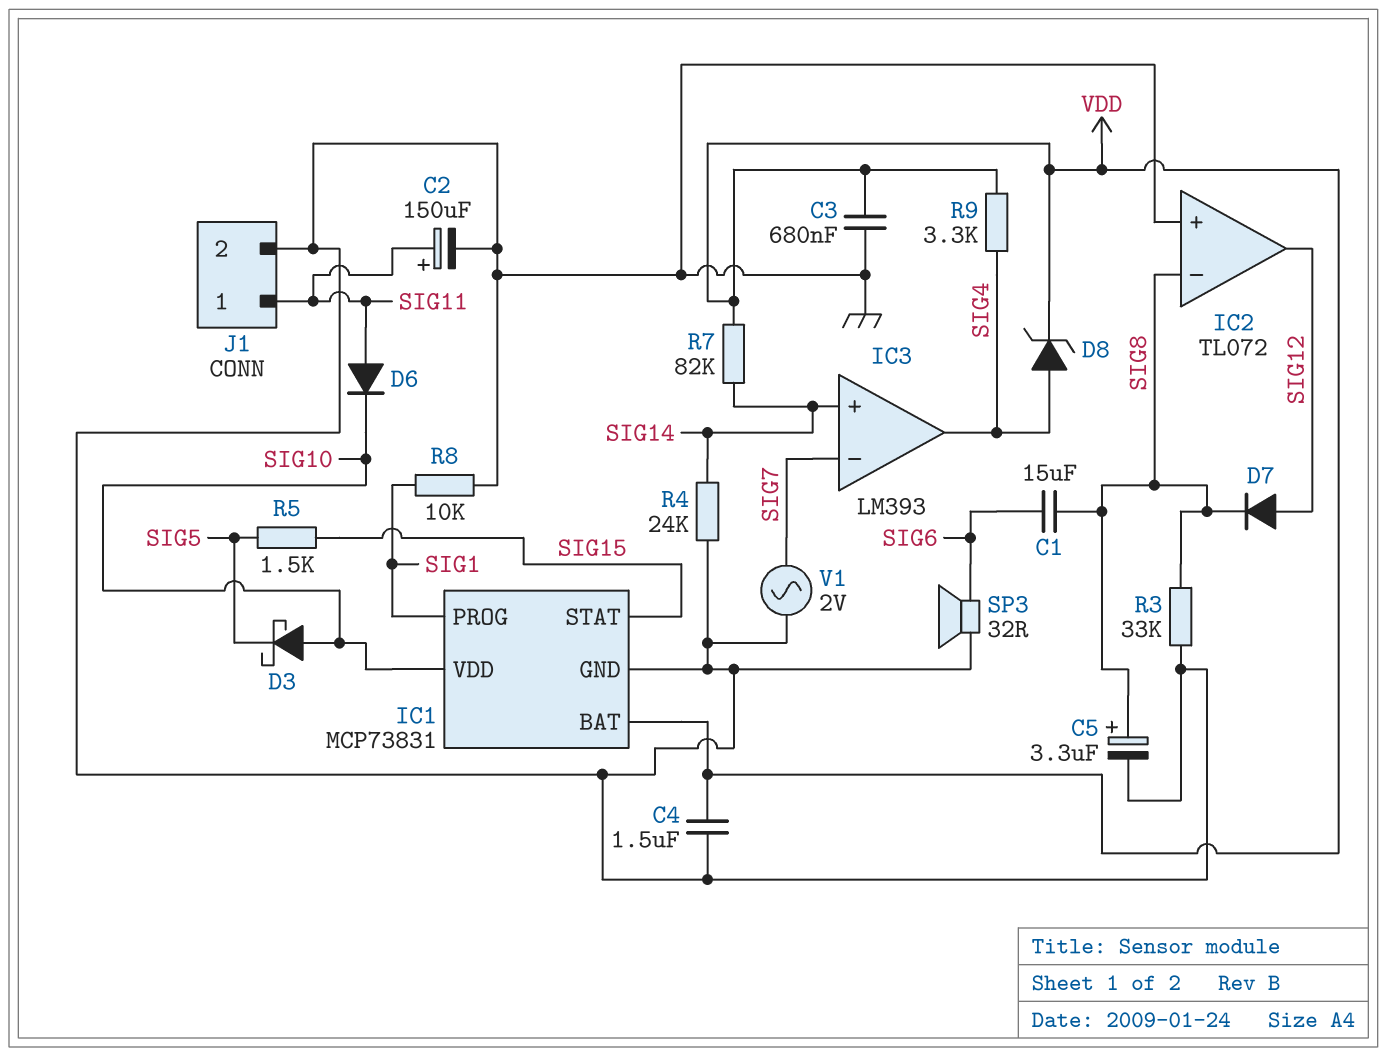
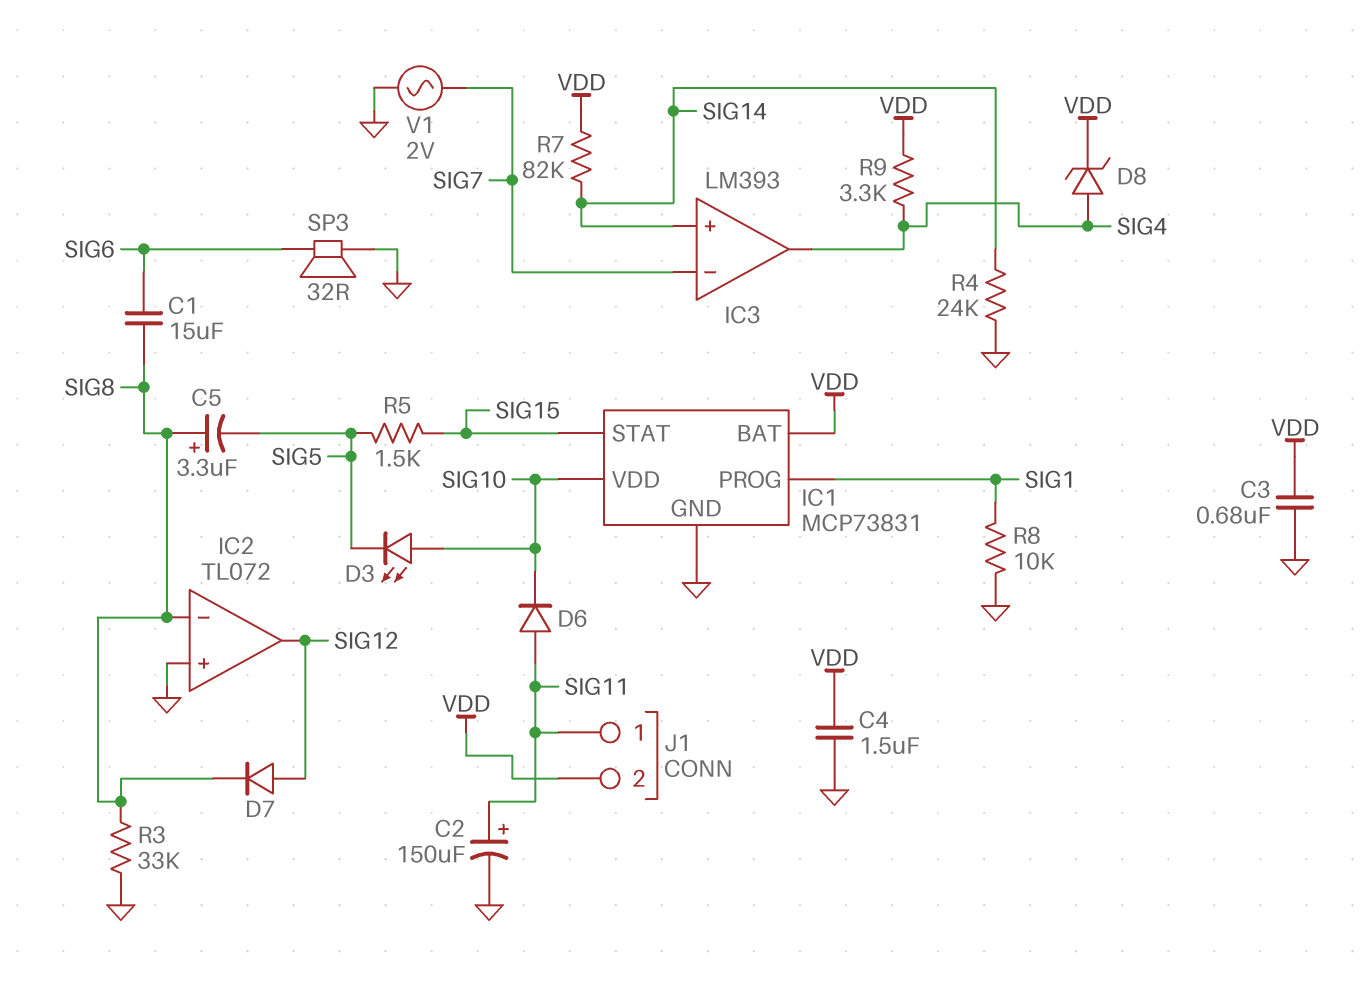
C5: 3.3uF (plus SIG8, minus GND) -> 3.3uF (plus SIG8, minus SIG5)
D3: schottky (A SIG10, K SIG5) -> LED (A SIG10, K SIG5)
J1 pin 2: GND -> VDD

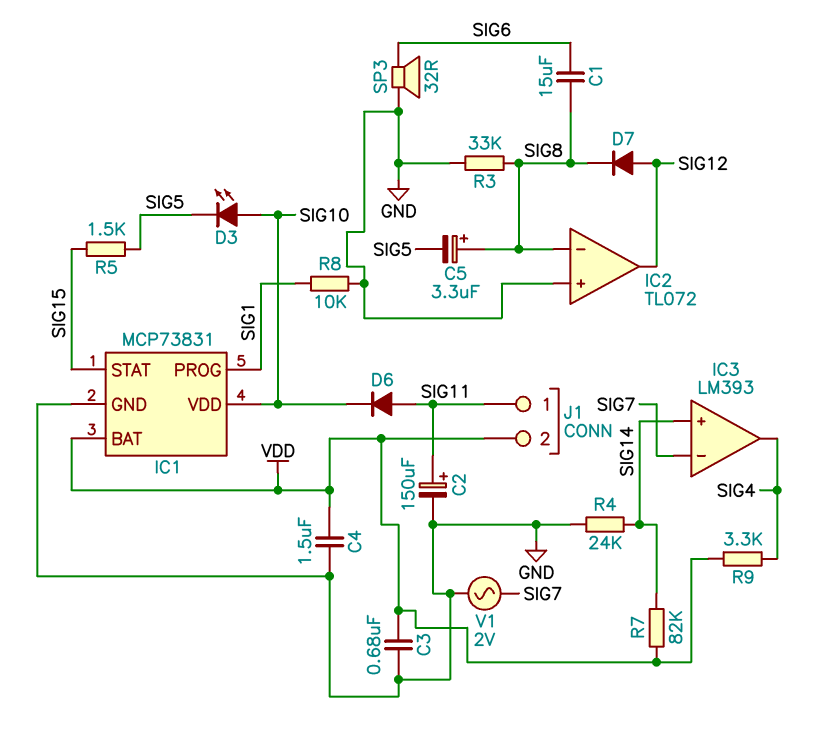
D8: zener (A SIG4, K VDD) -> none

